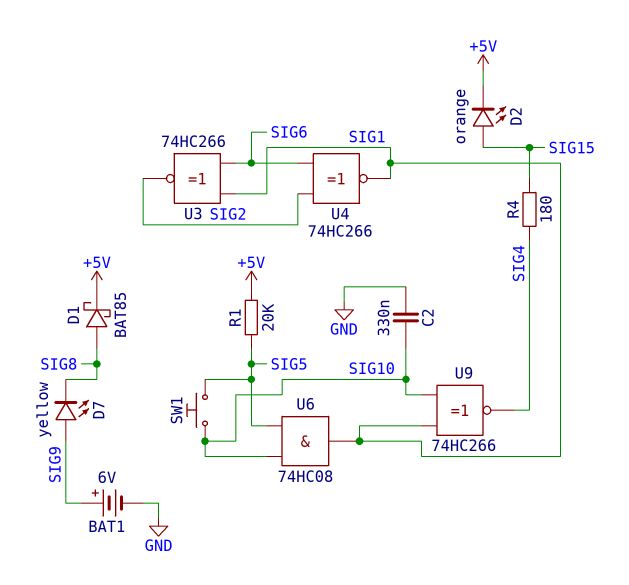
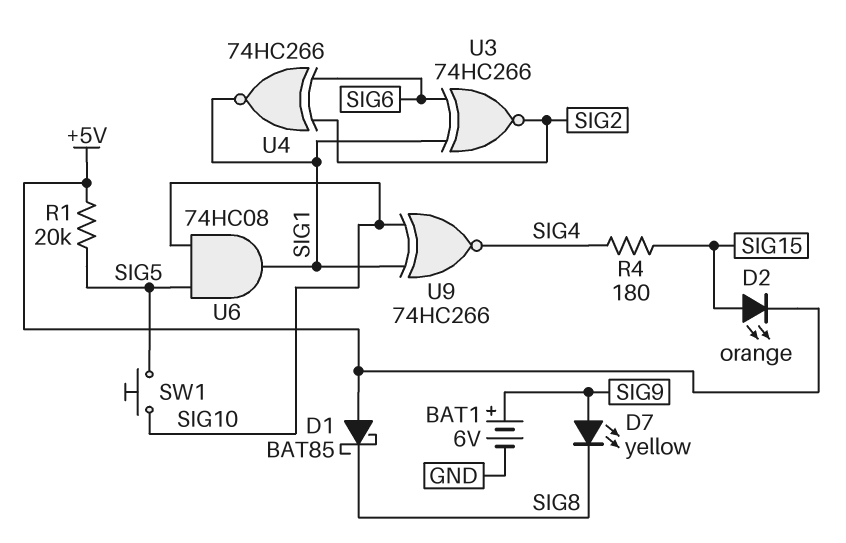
C2: 330nF (GND, SIG10) -> none
D1: schottky BAT85 (A SIG8, K +5V) -> schottky BAT85 (A +5V, K SIG8)

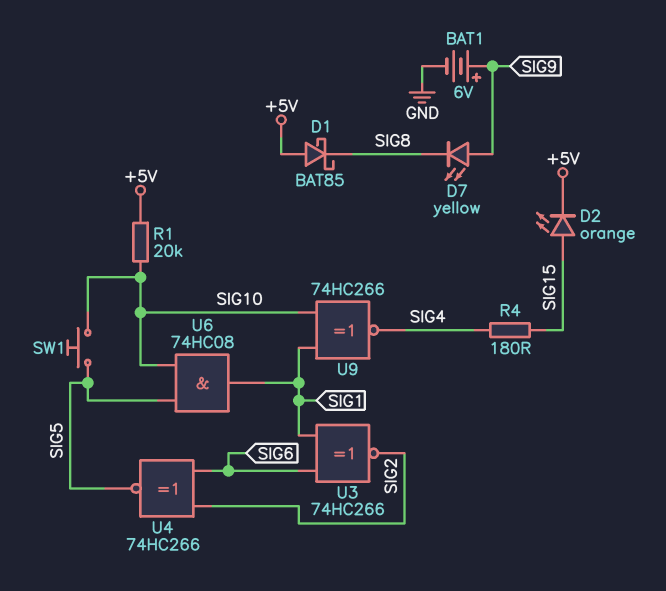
R1: 20k (+5V, SIG5) -> 20k (+5V, SIG10)
U4: XNOR 74HC266 (in SIG2, in SIG6, out SIG1) -> XNOR 74HC266 (in SIG2, in SIG6, out SIG5)

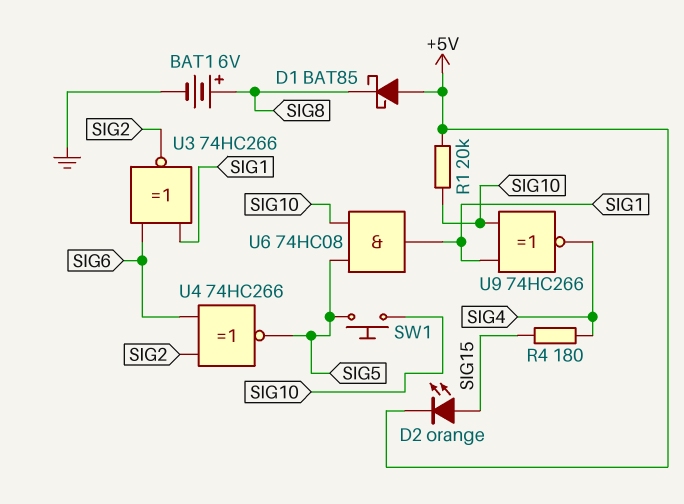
BAT1: 6V (plus SIG9, minus GND) -> 6V (plus SIG8, minus GND)
D7: LED yellow (A SIG9, K SIG8) -> none

